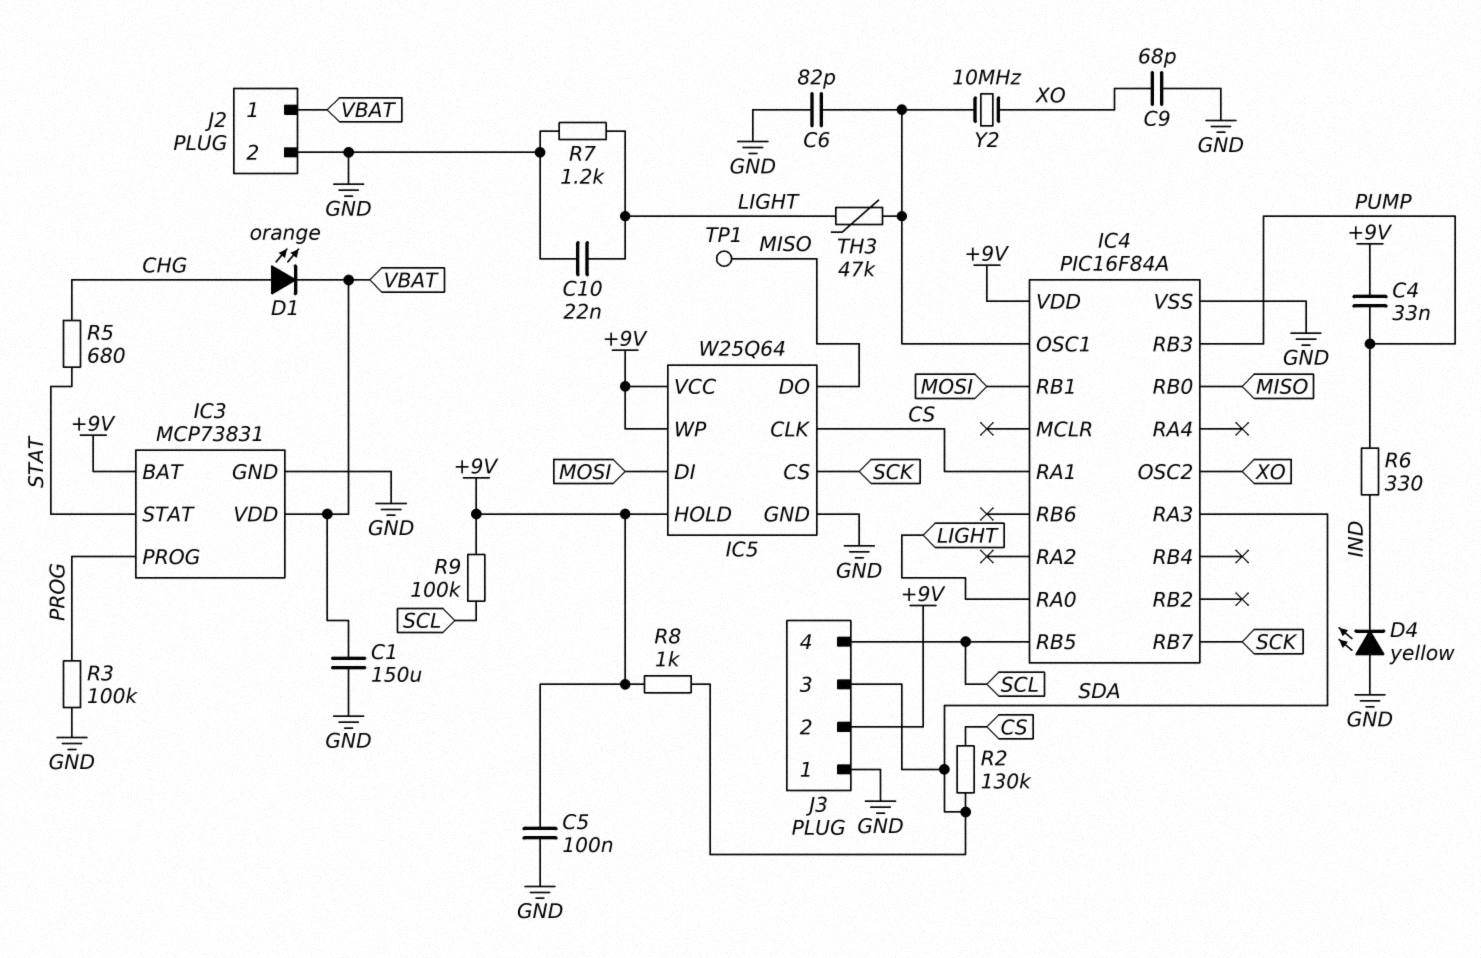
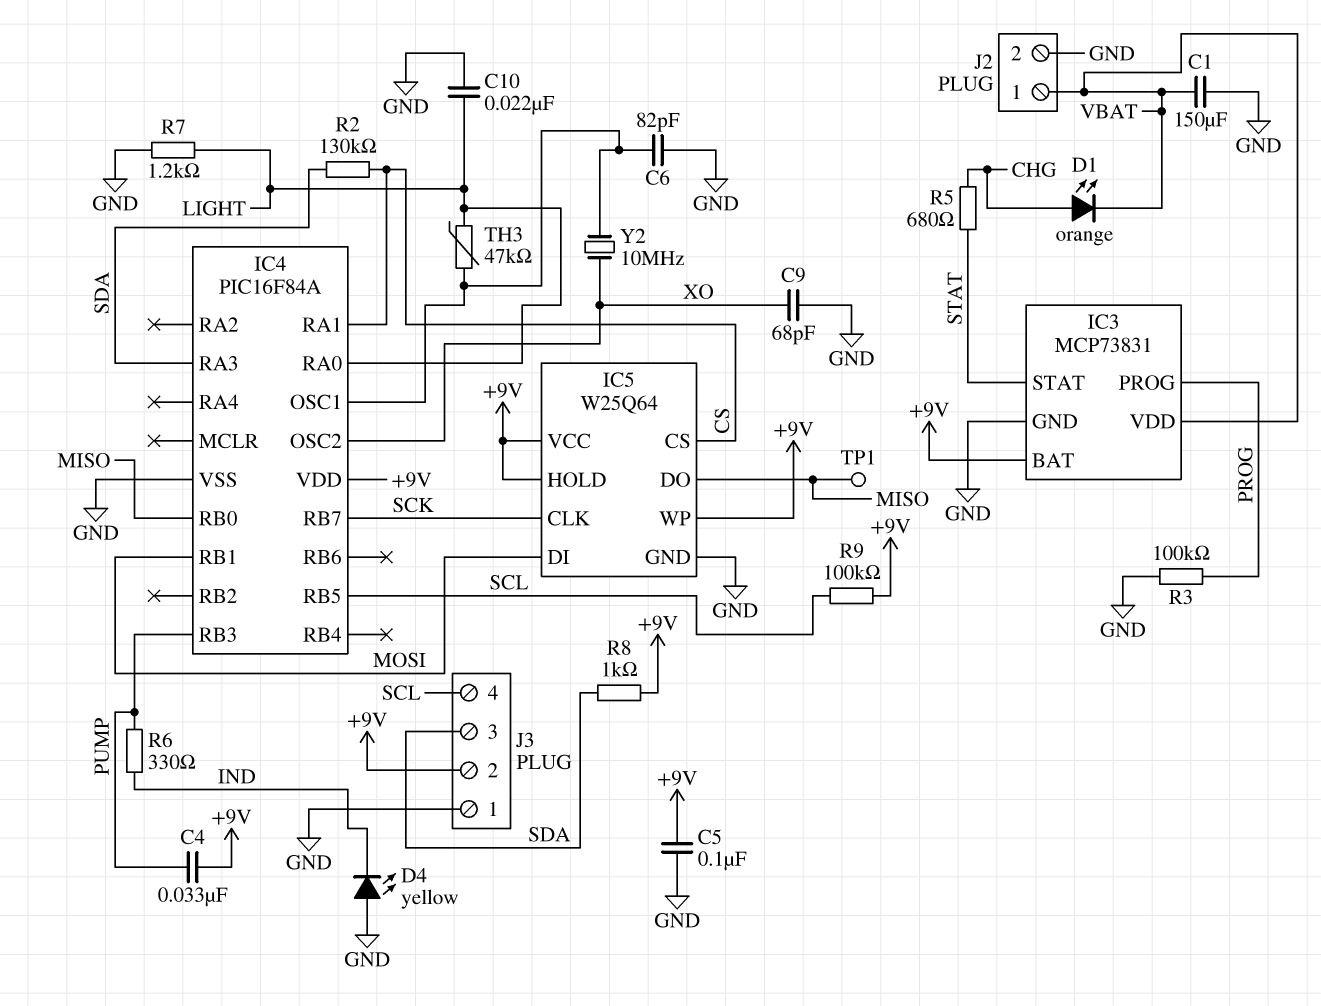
IC5 pin CLK: CS -> SCK
IC5 pin CS: SCK -> CS

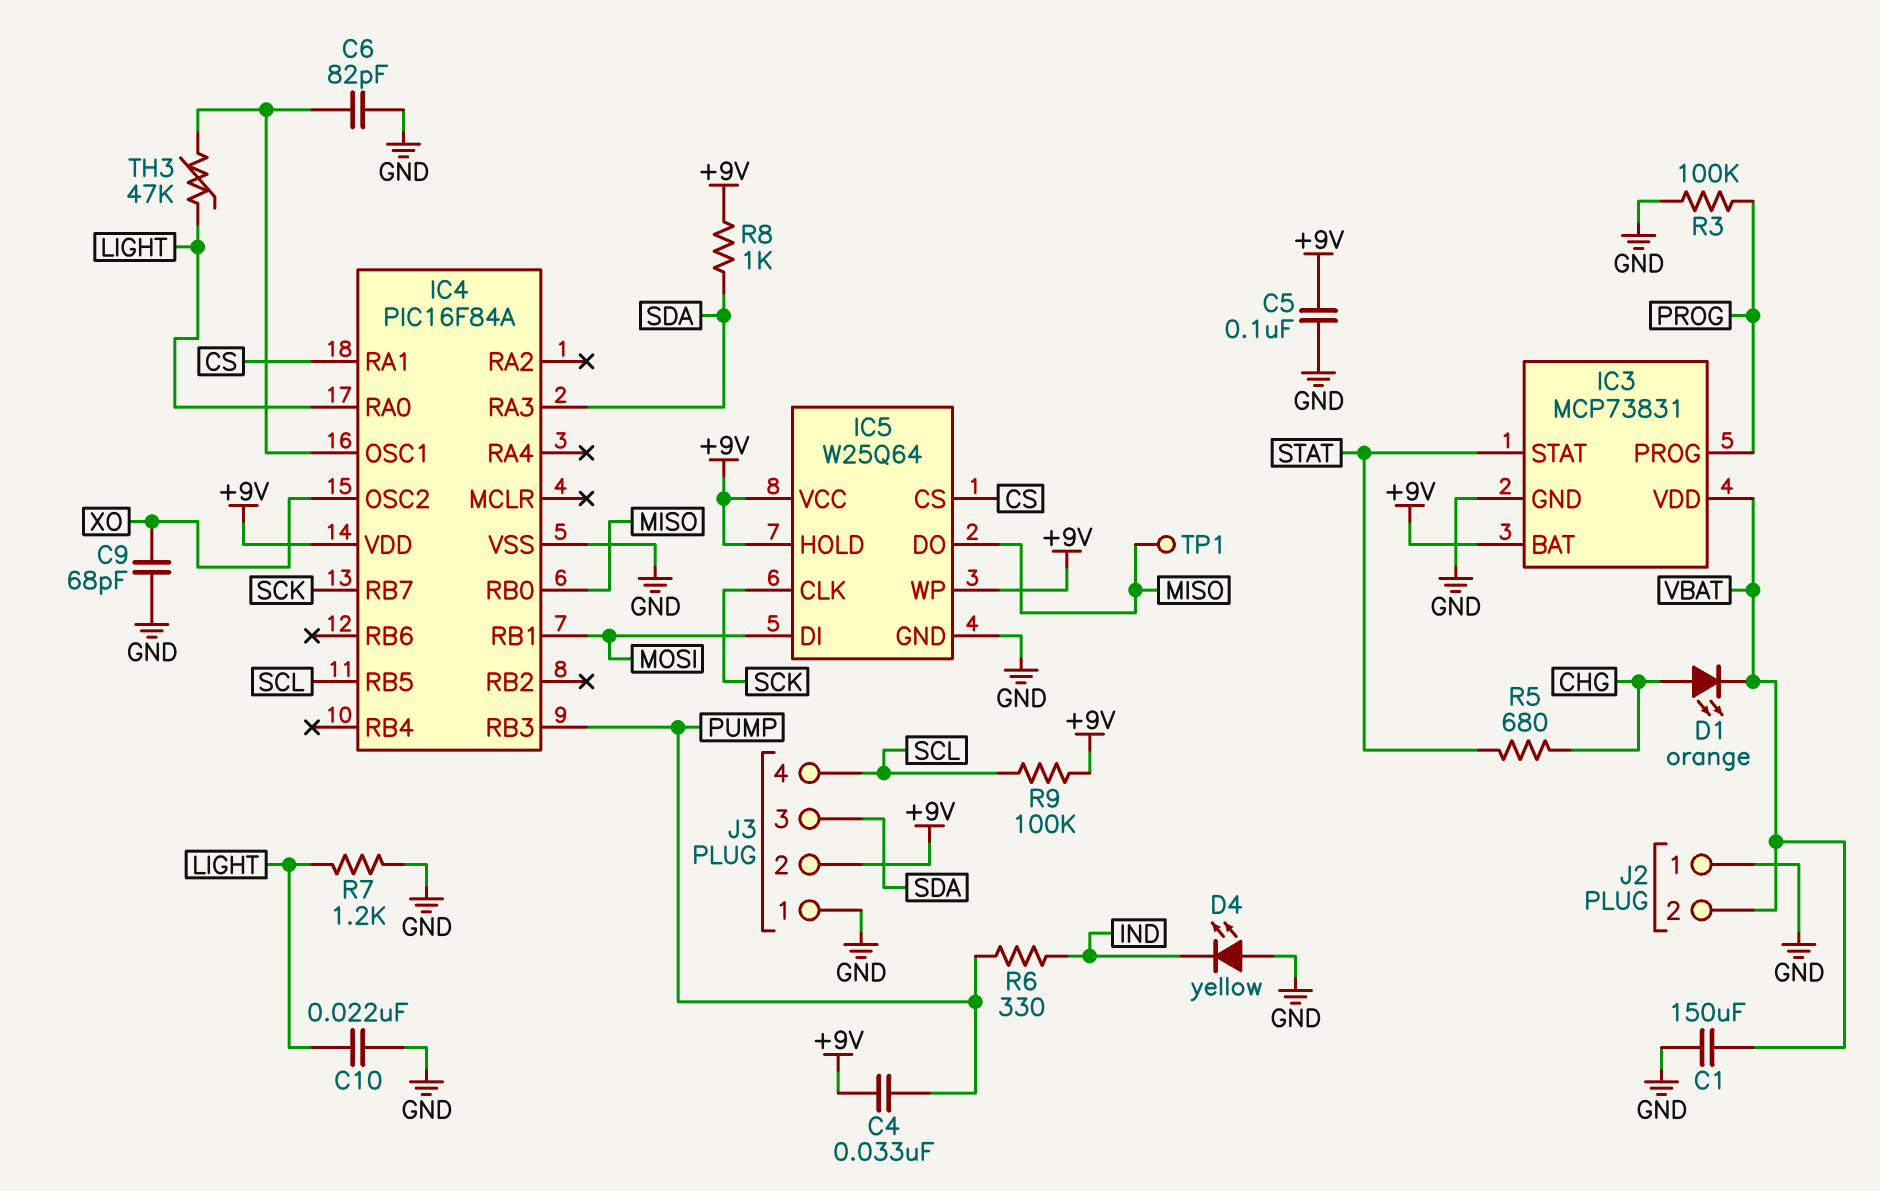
J2 pin 1: VBAT -> GND
J2 pin 2: GND -> VBAT
R2: 130k (CS, SDA) -> none
Y2: 10MHz (IC4/OSC1, XO) -> none

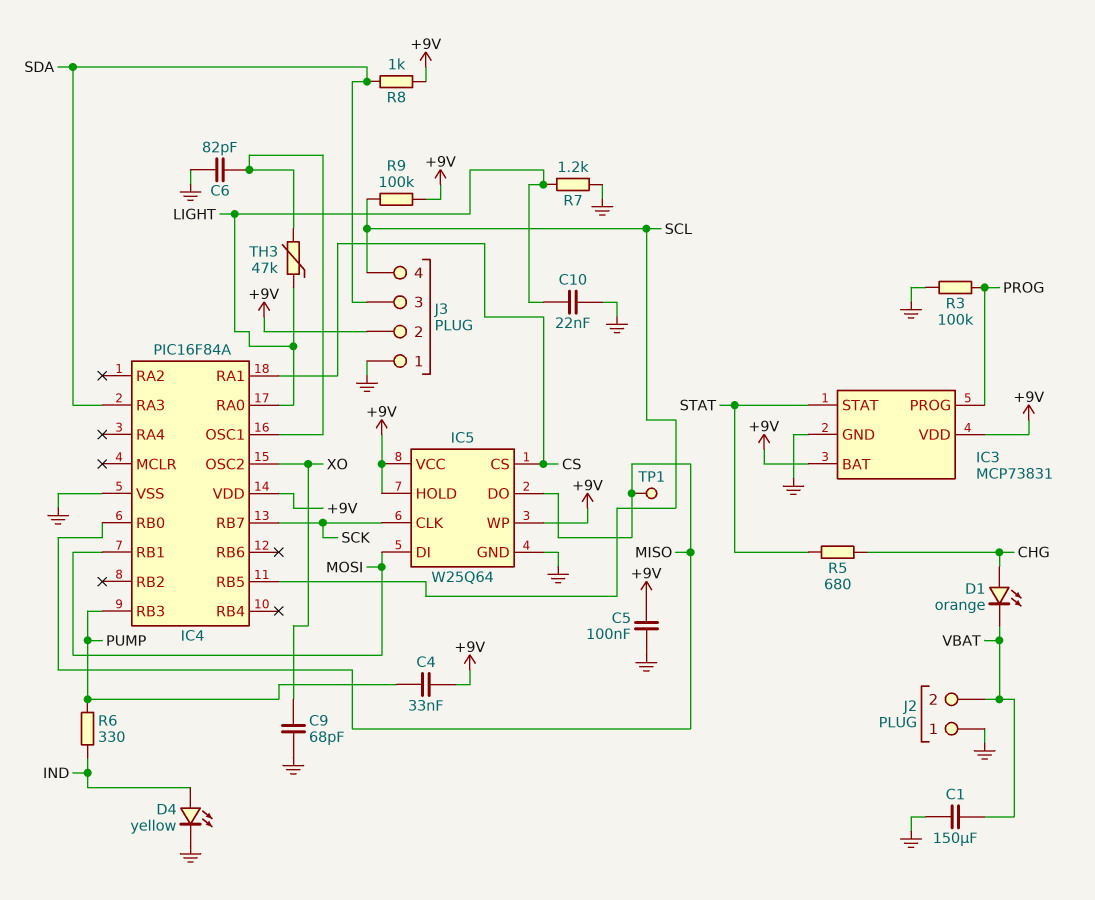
D4: LED yellow (A GND, K IND) -> LED yellow (A IND, K GND)
IC3 pin VDD: VBAT -> +9V

